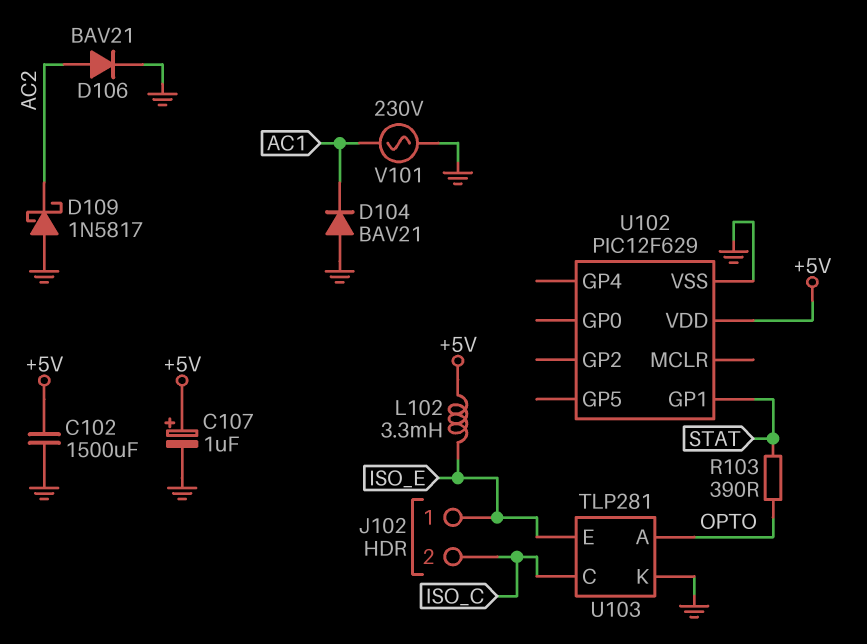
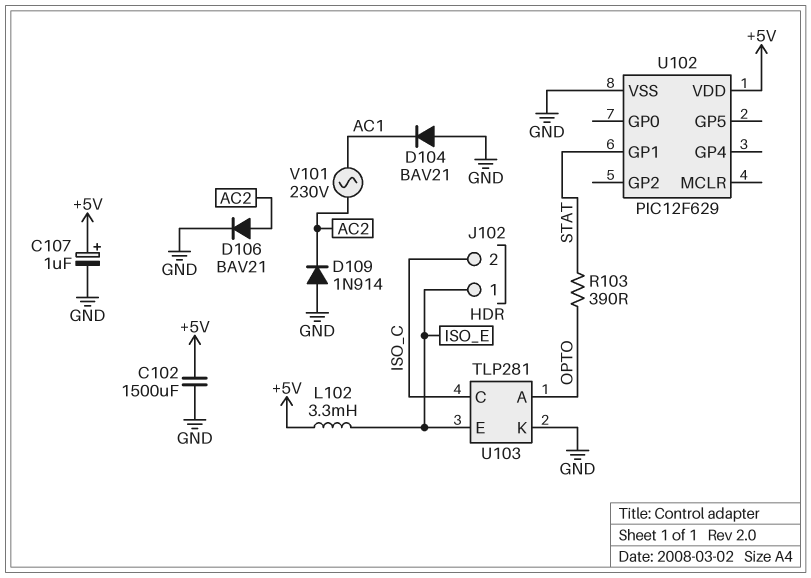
D109: schottky 1N5817 (A GND, K AC2) -> diode 1N914 (A GND, K AC2)
V101: AC 230V (AC1, GND) -> AC 230V (AC1, AC2)

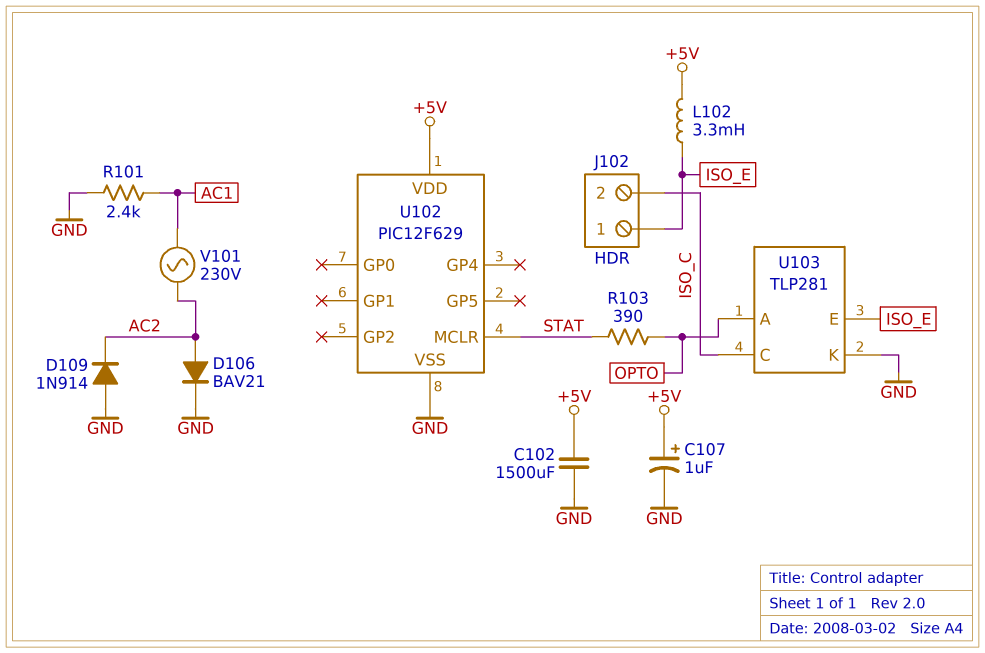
D104: diode BAV21 (A GND, K AC1) -> none
R101: none -> 2.4k (AC1, GND)
U102 pin GP1: STAT -> none
U102 pin MCLR: none -> STAT

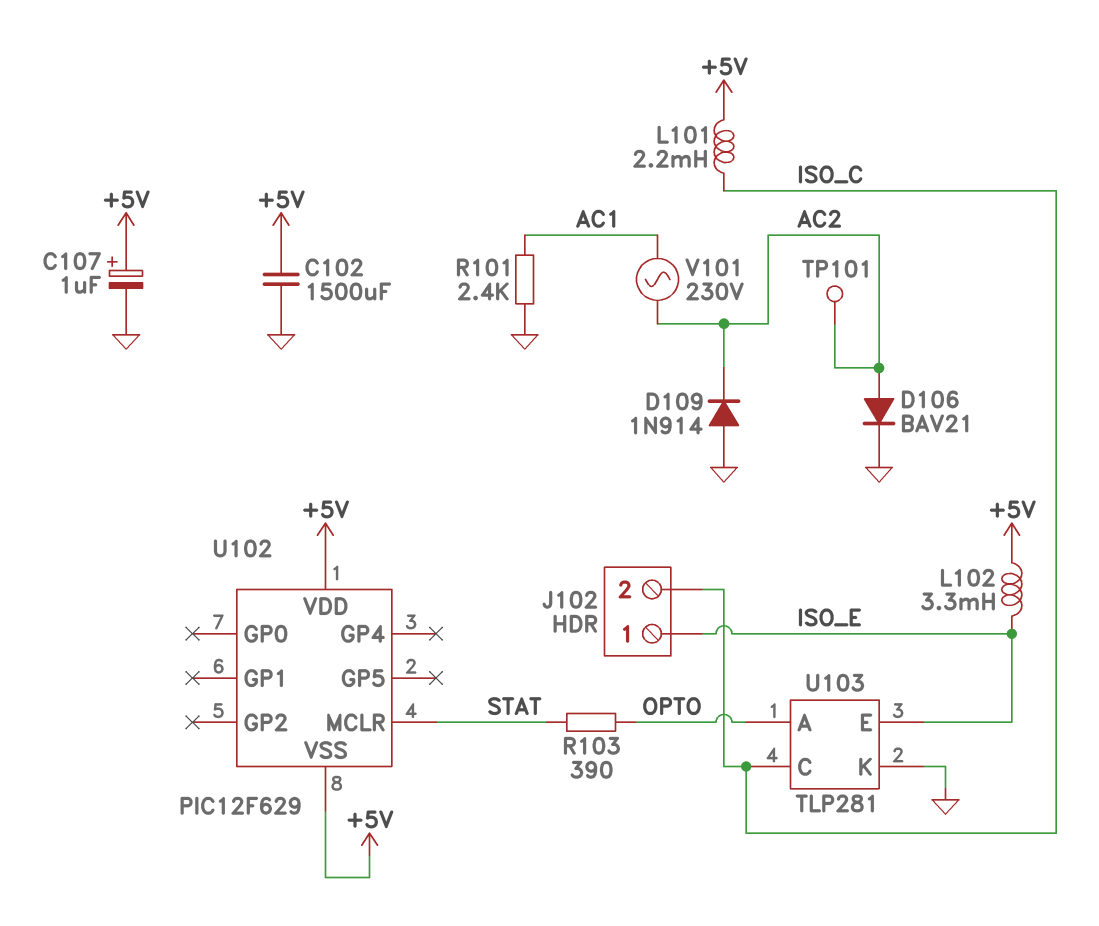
L101: none -> 2.2mH (+5V, ISO_C)
TP101: none -> test point (AC2)
U102 pin VSS: GND -> +5V

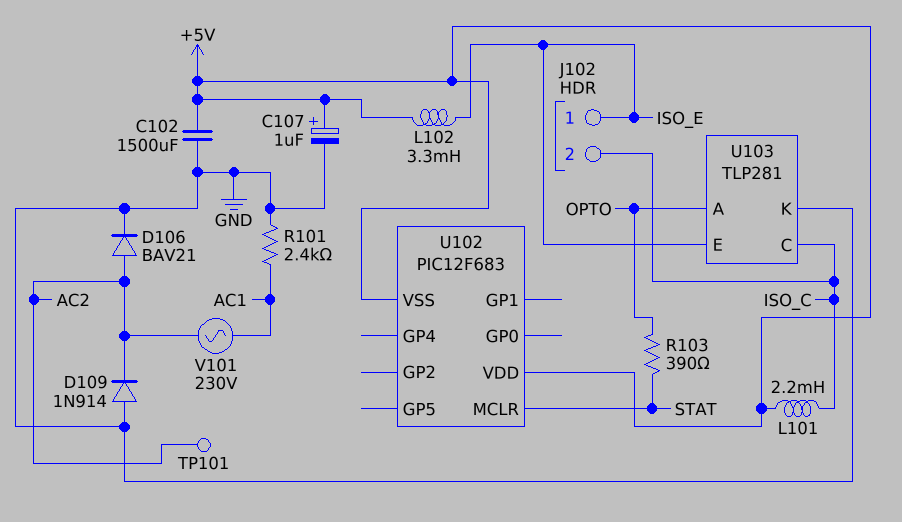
U102: PIC12F629 -> PIC12F683

